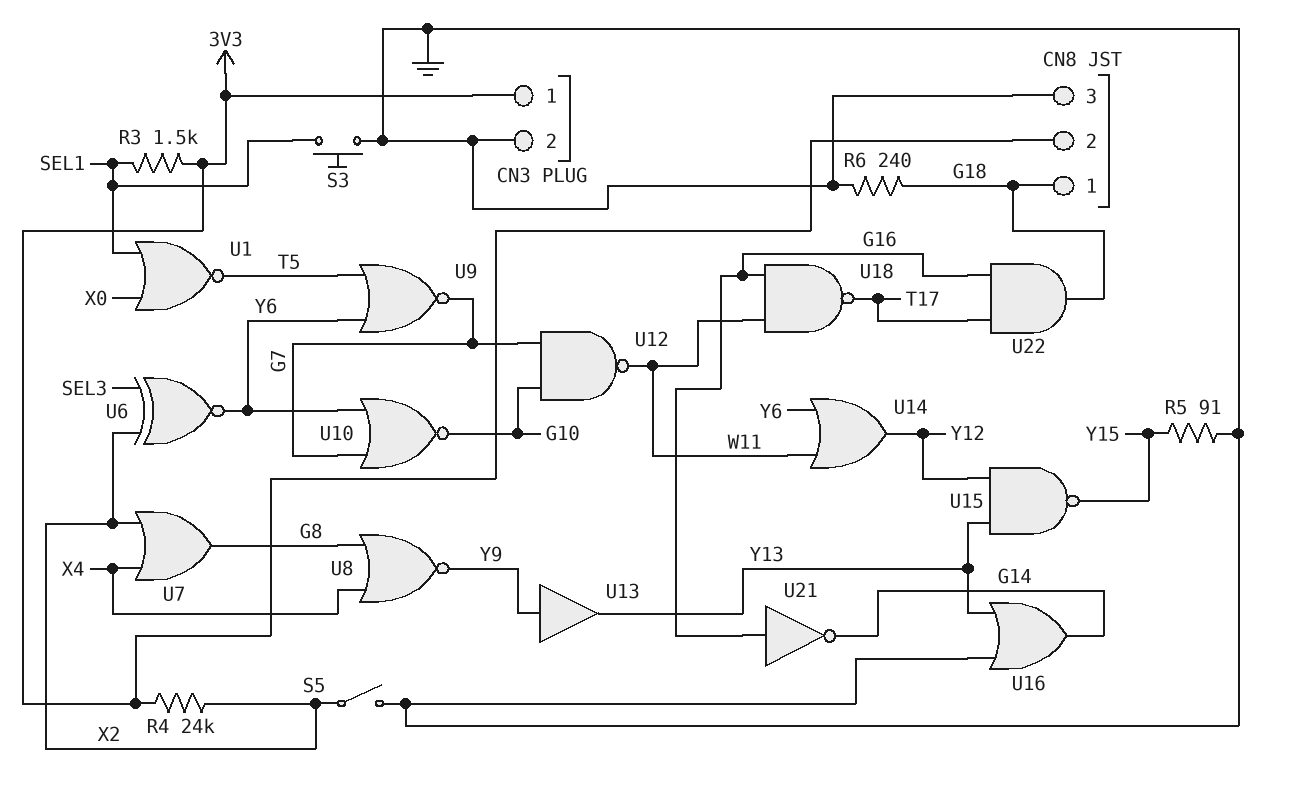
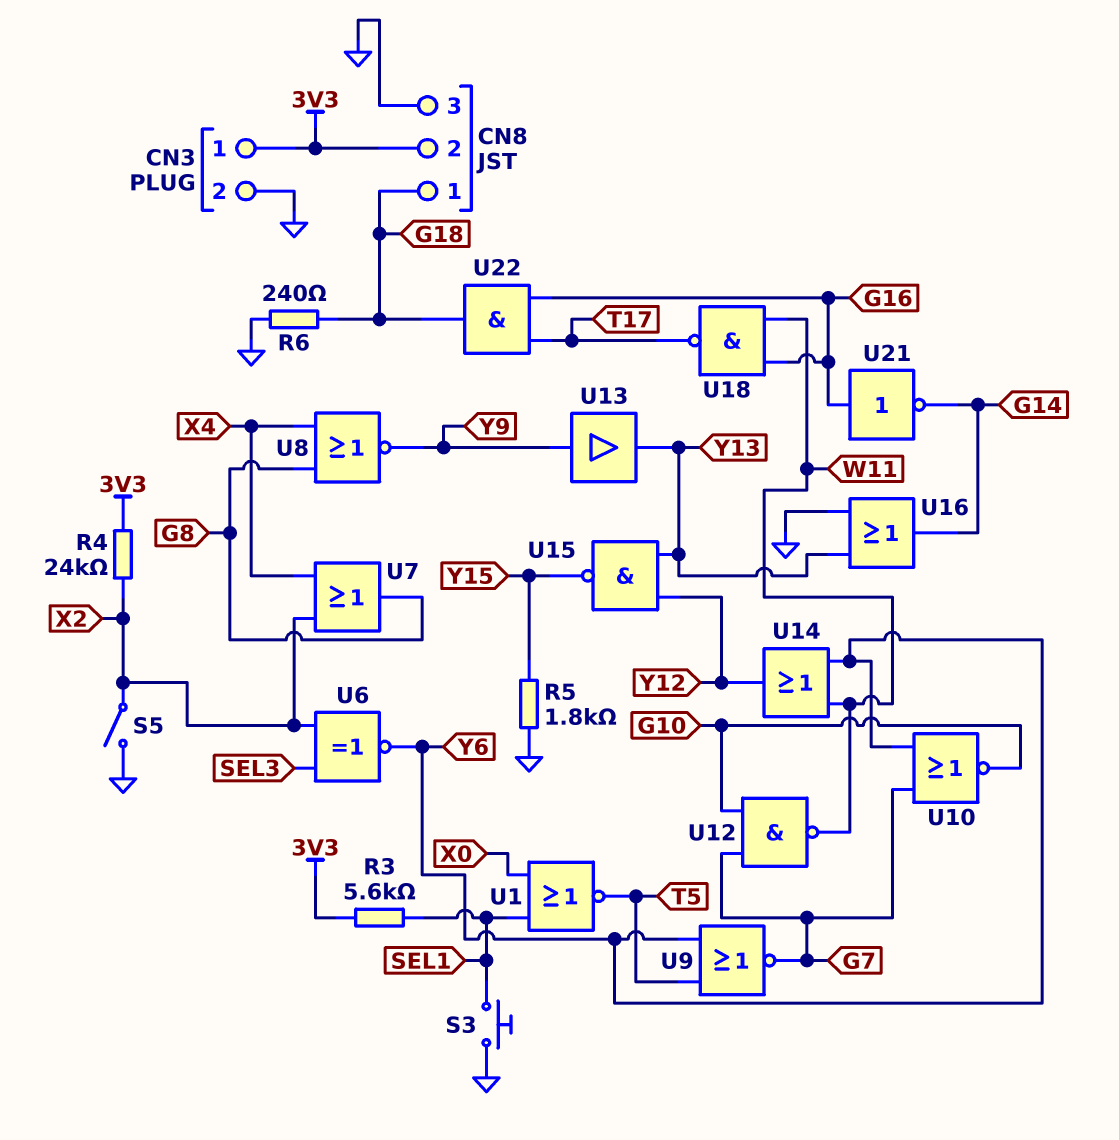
R3: 1.5k (3V3, SEL1) -> 5.6k (3V3, SEL1)
R5: 91 (GND, Y15) -> 1.8k (GND, Y15)

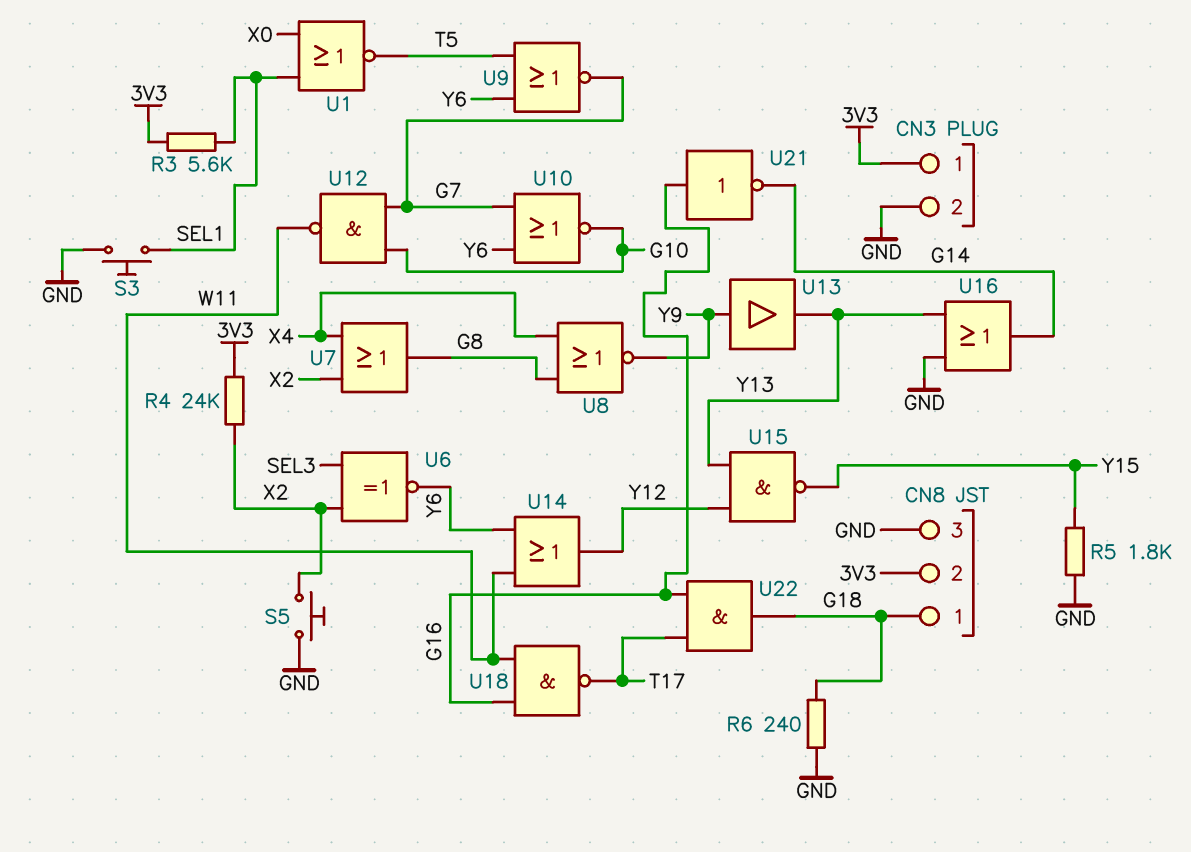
S5: switch (GND, X2) -> button (GND, X2)

